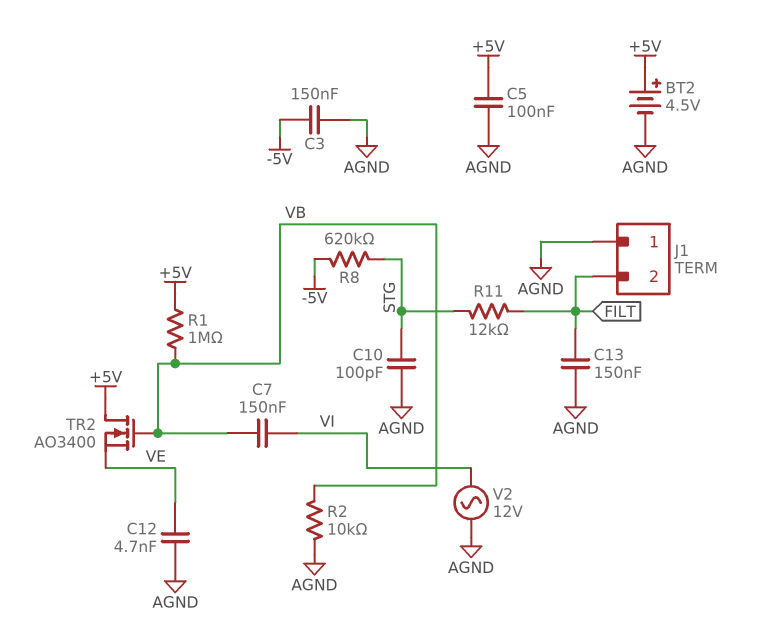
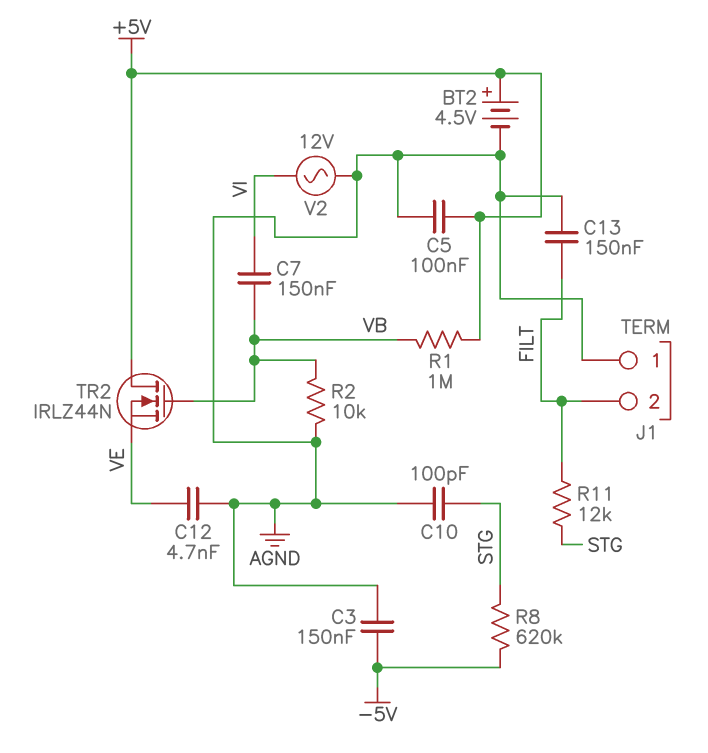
TR2: NMOS AO3400 (G VB, D +5V, S VE) -> NMOS IRLZ44N (G VB, D +5V, S VE)

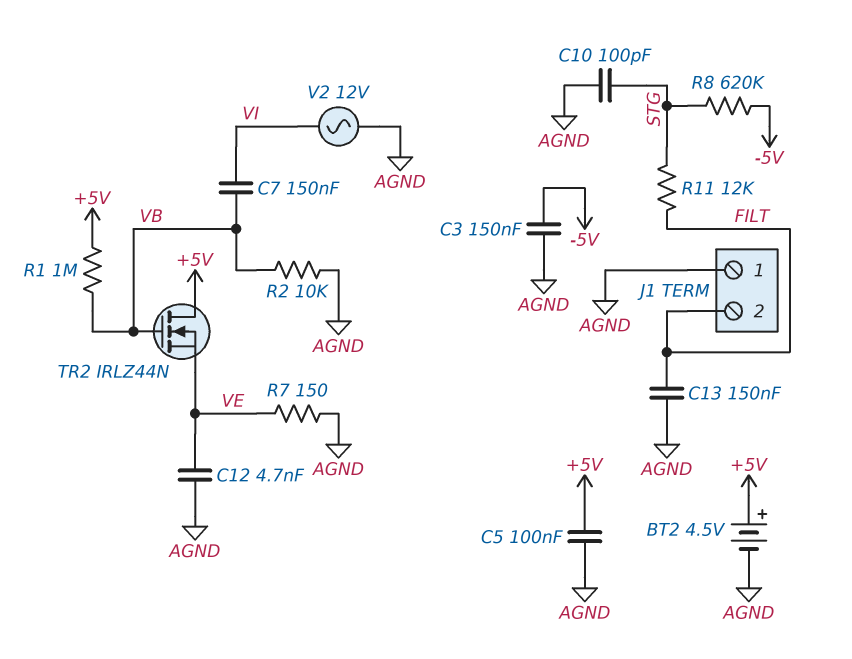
R7: none -> 150 (AGND, VE)

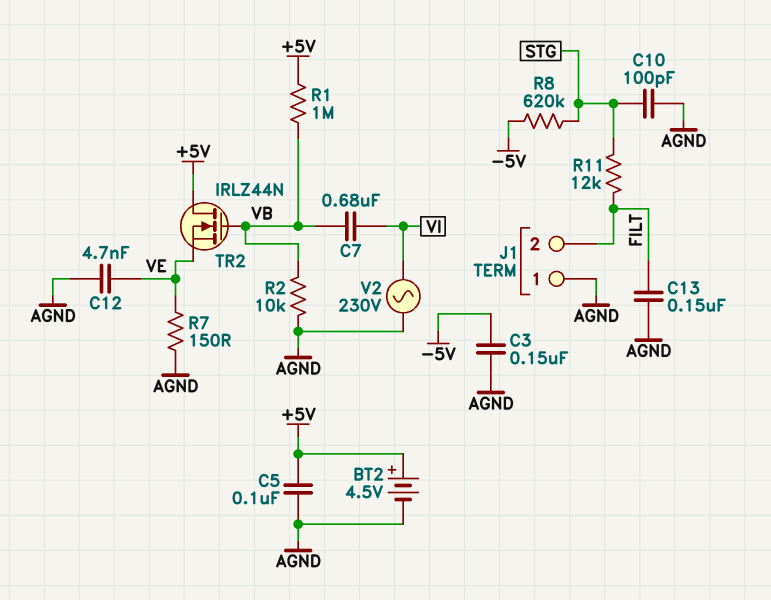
C7: 150nF (VB, VI) -> 680nF (VB, VI)
V2: AC 12V (AGND, VI) -> AC 230V (AGND, VI)

